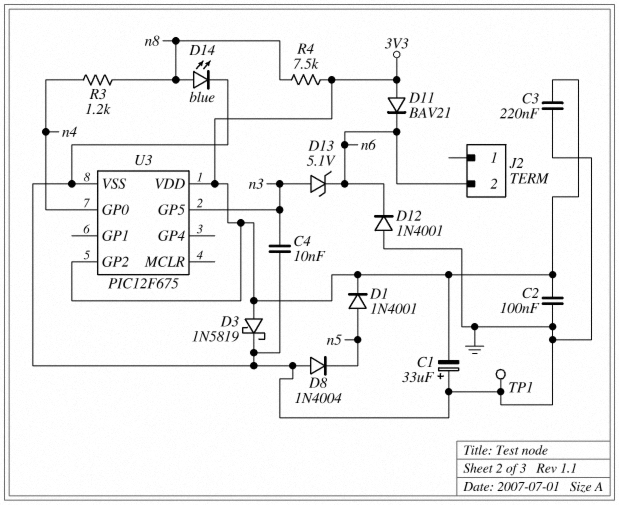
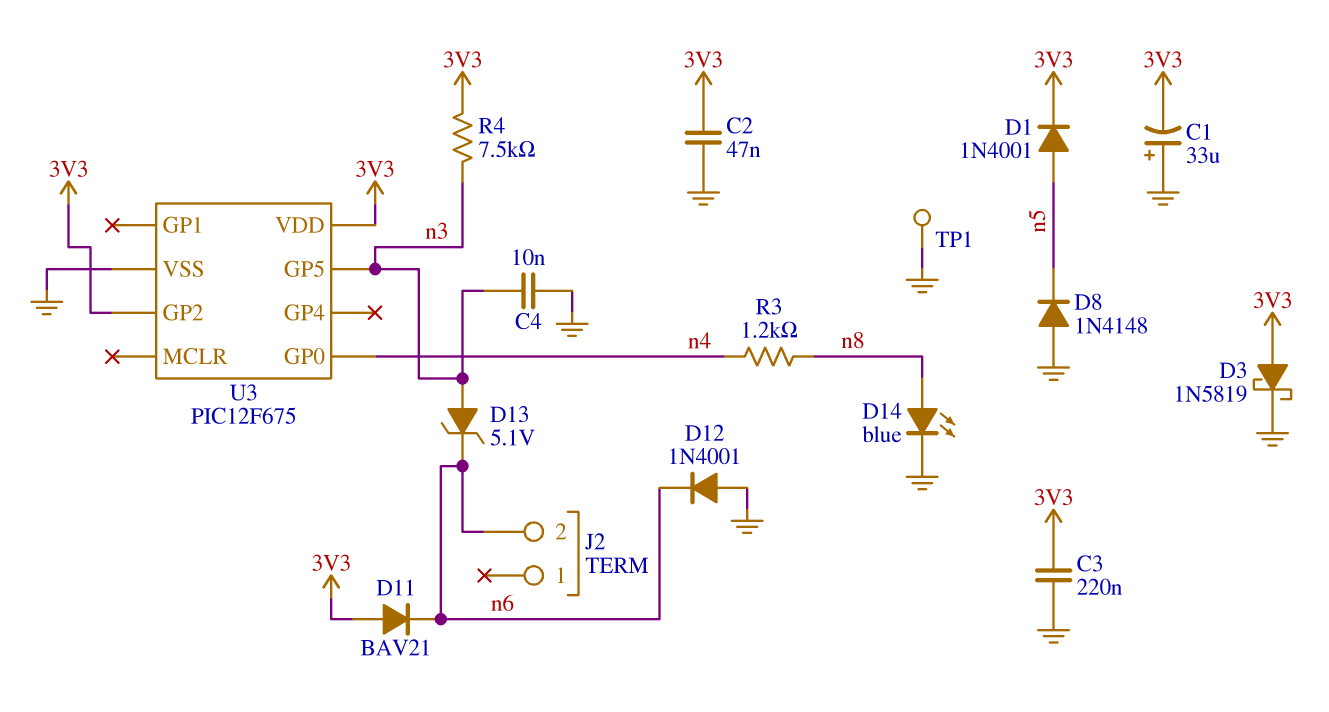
C2: 100nF (3V3, GND) -> 47nF (3V3, GND)
D8: diode 1N4004 (A GND, K n5) -> diode 1N4148 (A GND, K n5)
R4: 7.5k (3V3, n8) -> 7.5k (3V3, n3)

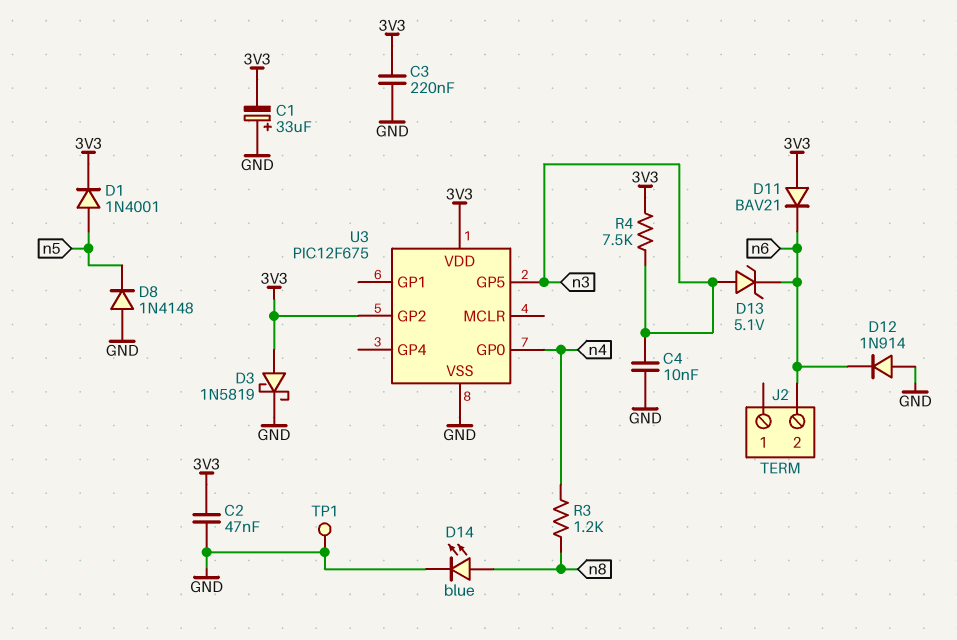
D12: diode 1N4001 (A GND, K n6) -> diode 1N914 (A GND, K n6)

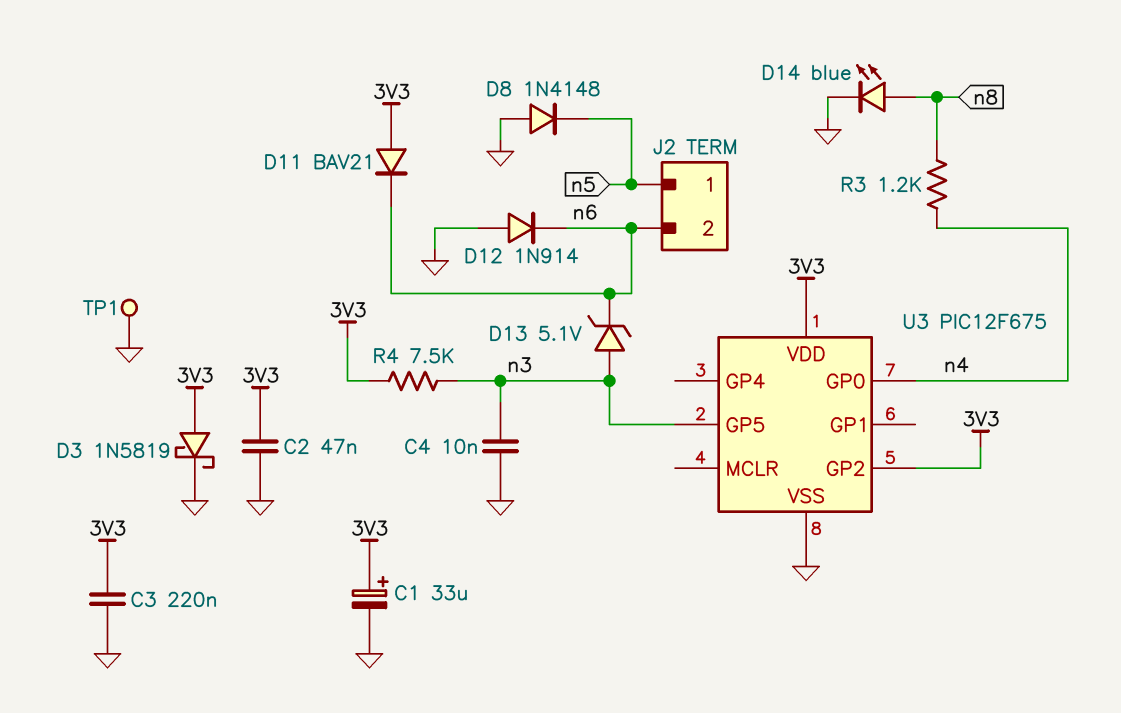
C1: 33uF (plus GND, minus 3V3) -> 33uF (plus 3V3, minus GND)
D1: diode 1N4001 (A n5, K 3V3) -> none
J2 pin 1: none -> n5

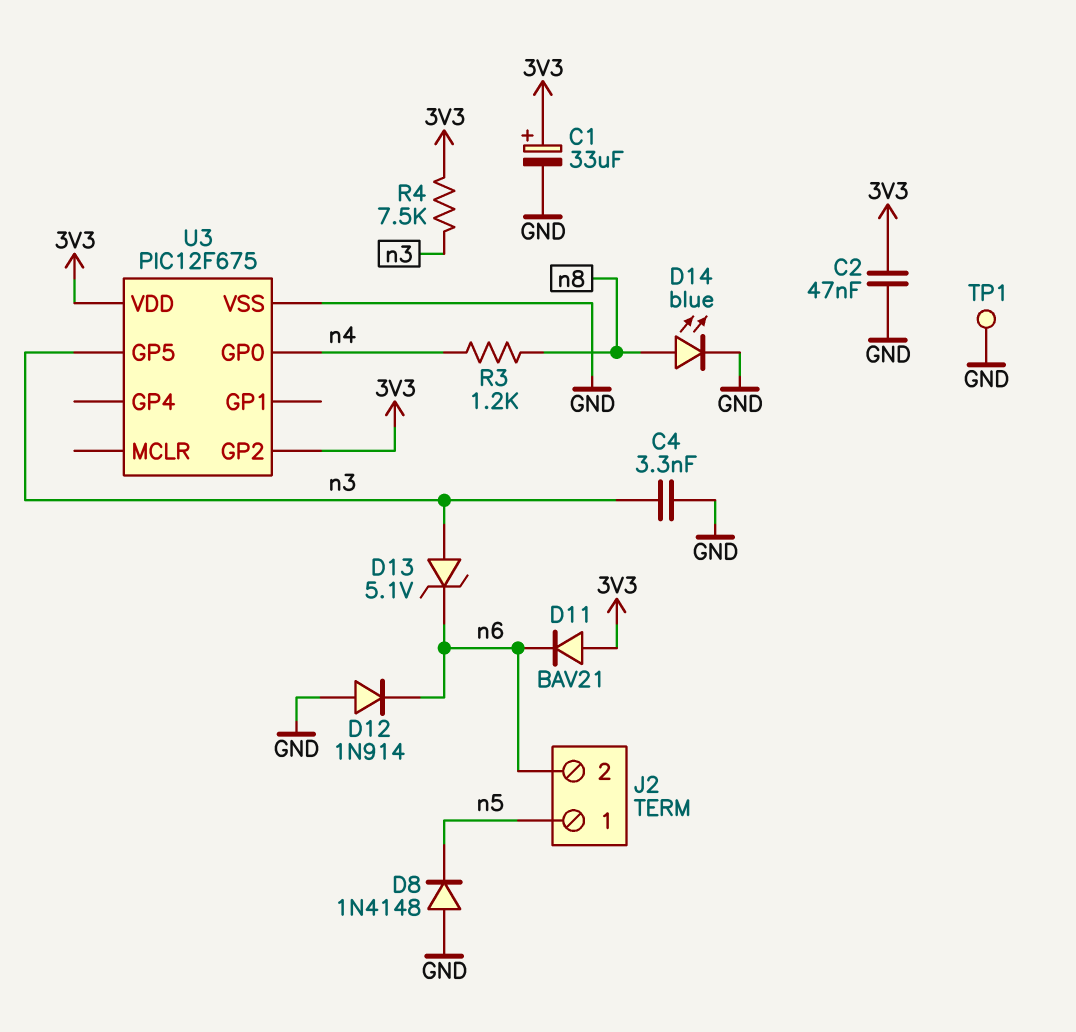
C3: 220nF (3V3, GND) -> none
C4: 10nF (GND, n3) -> 3.3nF (GND, n3)
D3: schottky 1N5819 (A 3V3, K GND) -> none

